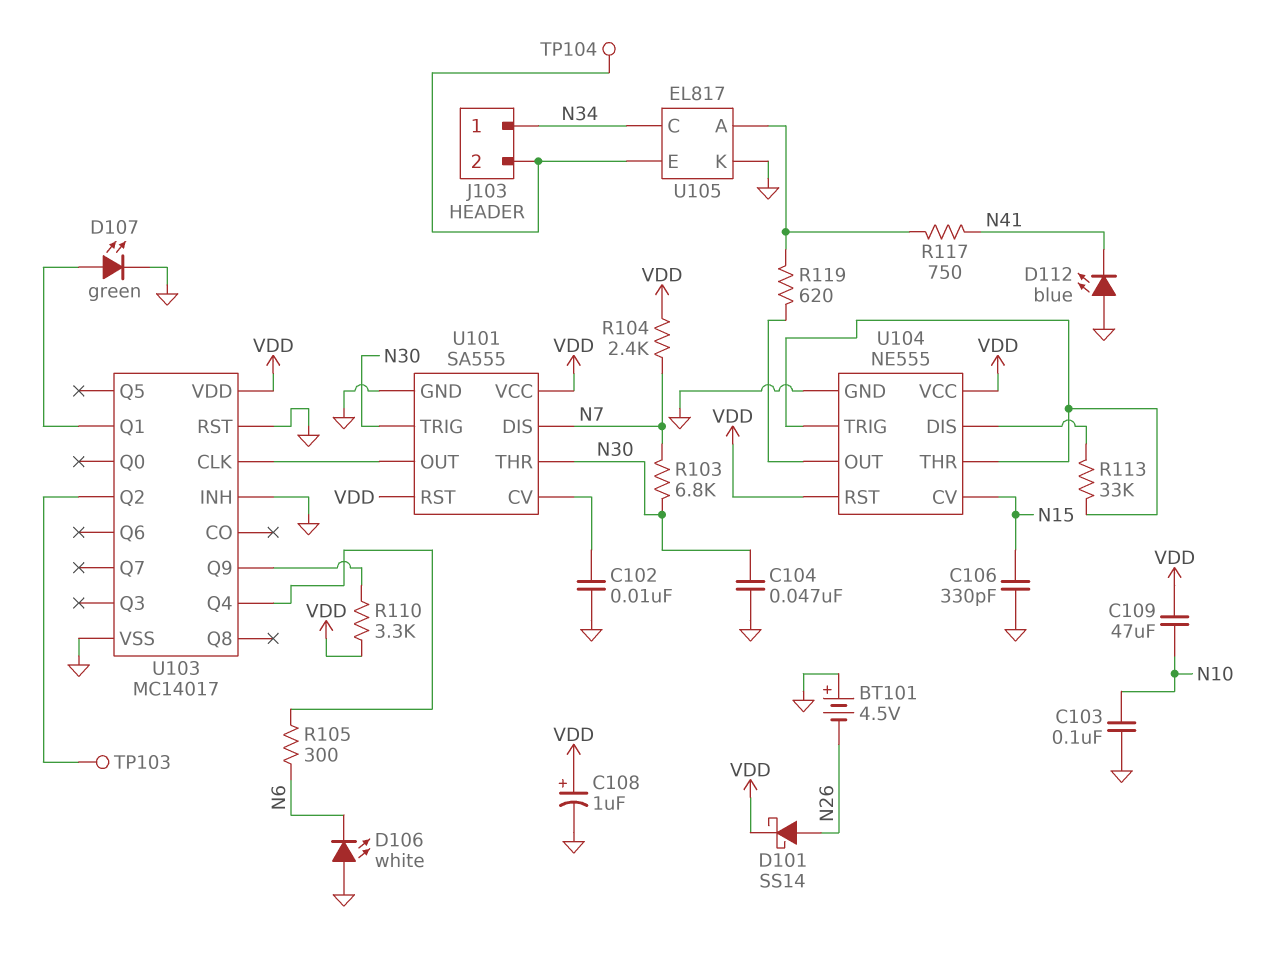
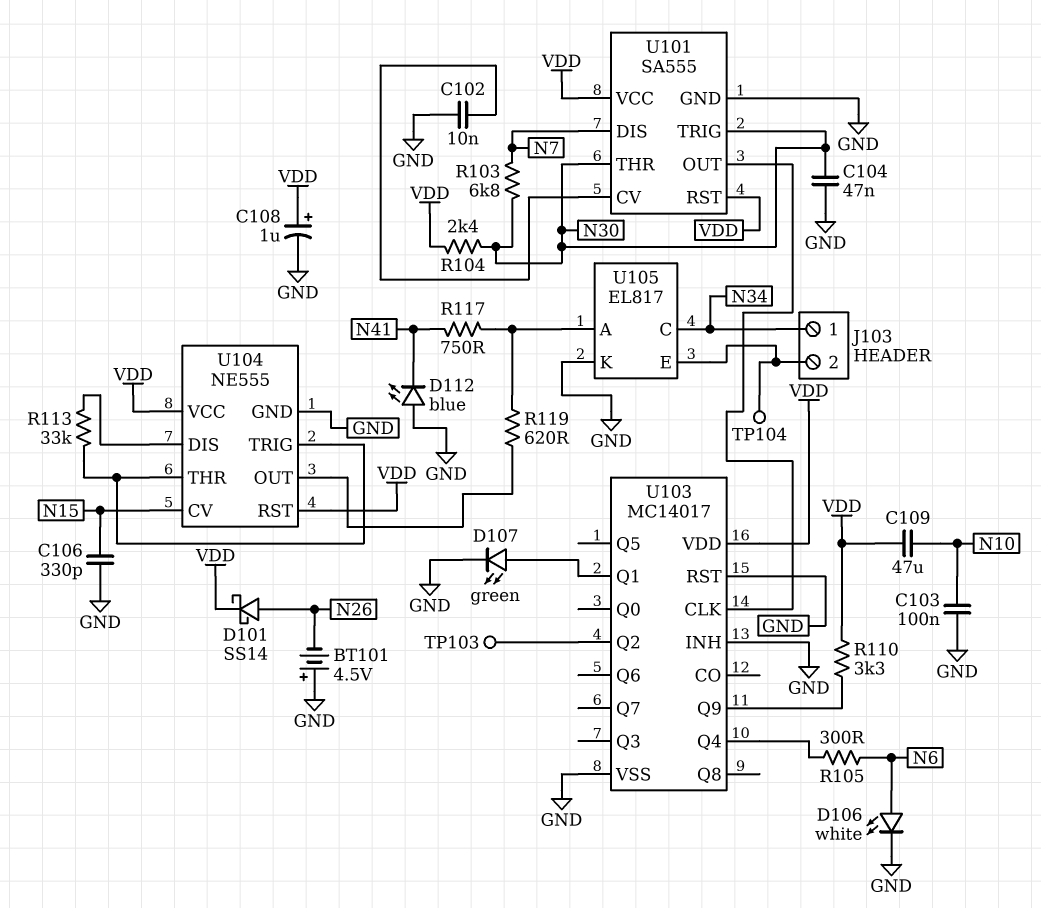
D106: LED white (A GND, K N6) -> LED white (A N6, K GND)
R104: 2.4k (N7, VDD) -> 2.4k (N30, VDD)

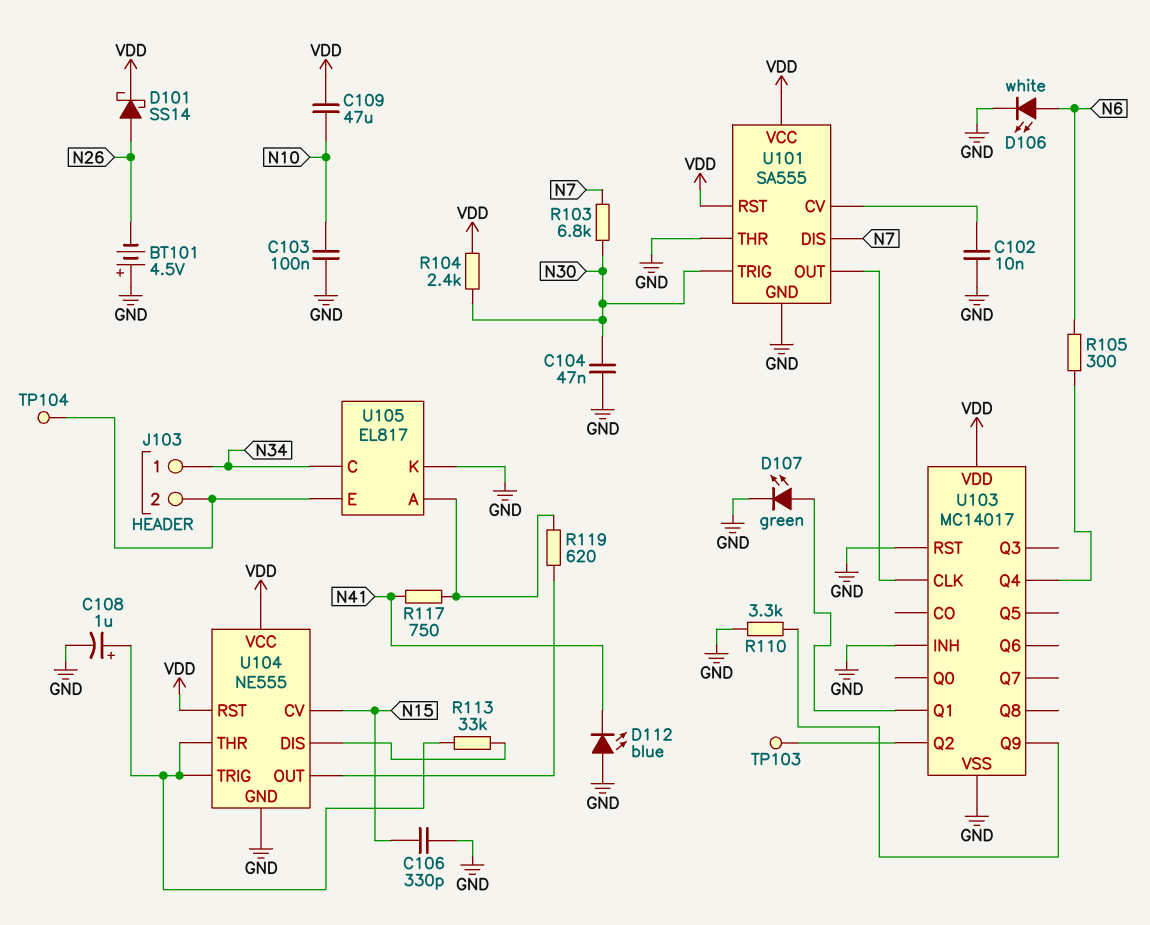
C108: 1uF (plus VDD, minus GND) -> 1uF (plus U104/THR, minus GND)
R110: 3.3k (U103/Q9, VDD) -> 3.3k (GND, U103/Q9)
U101 pin THR: N30 -> GND

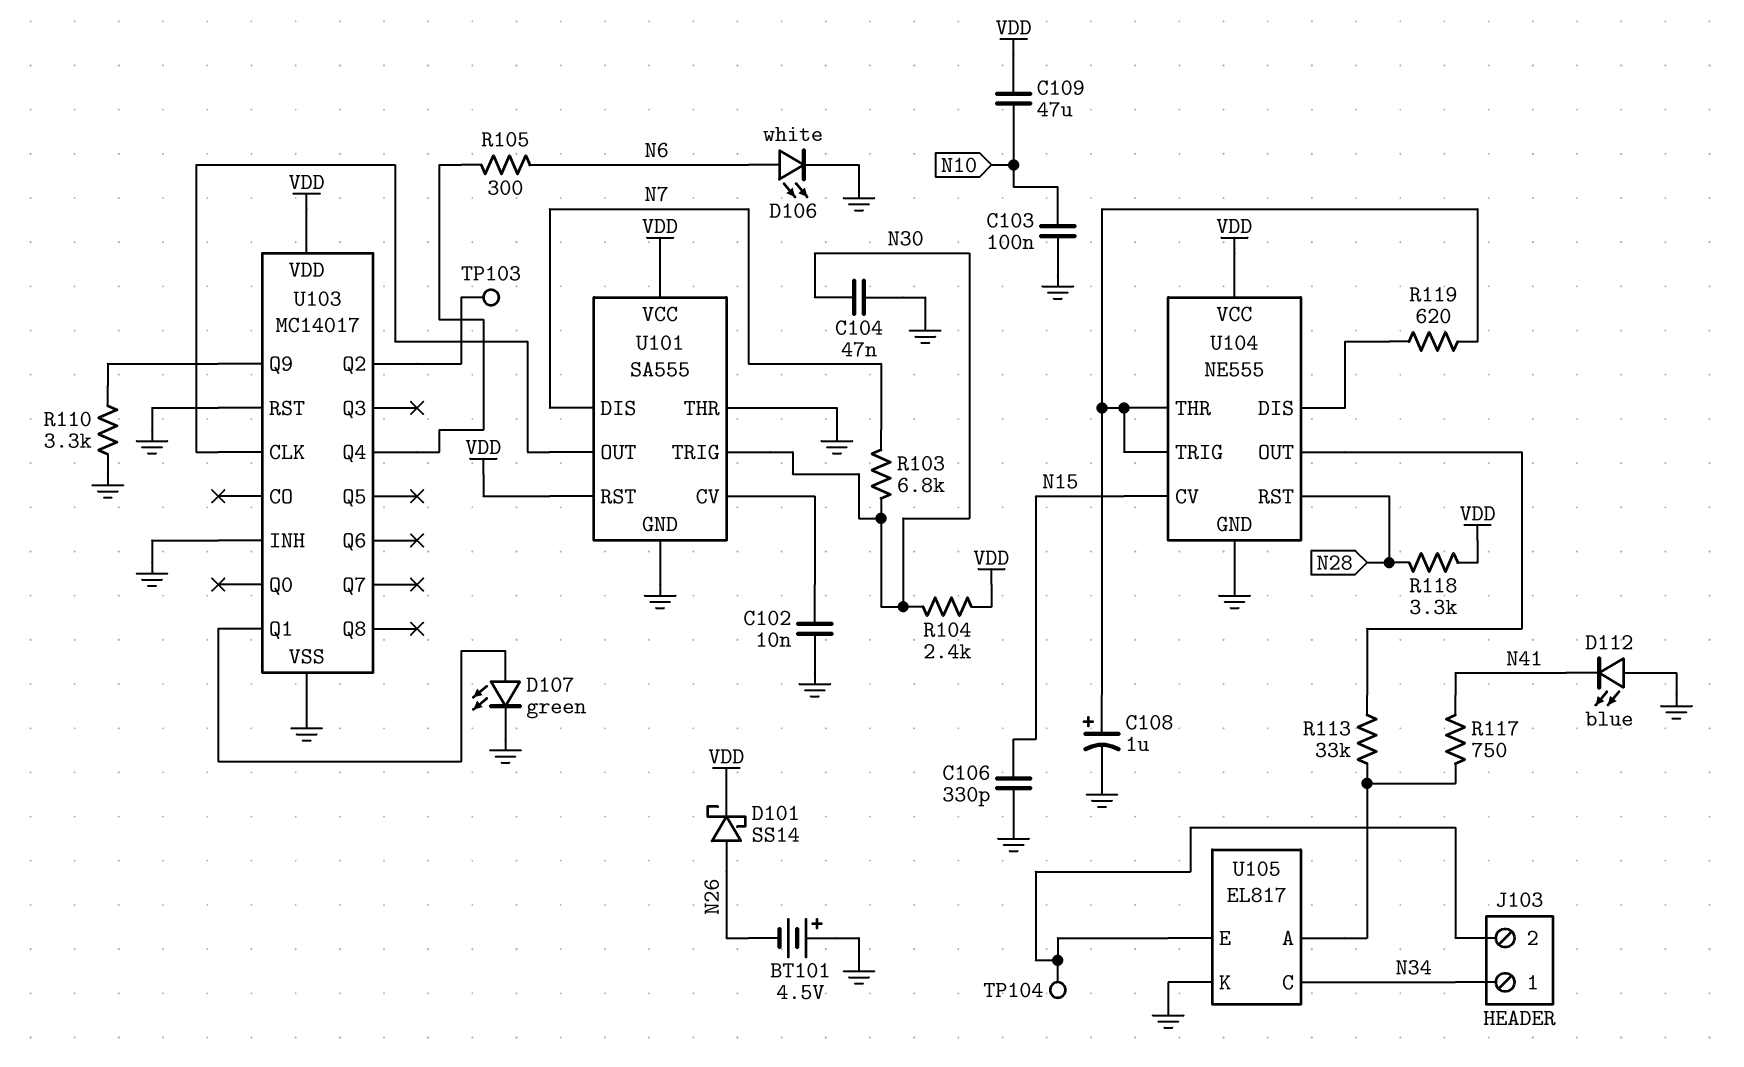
R113: 33k (U104/DIS, U104/THR) -> 33k (U104/OUT, U105/A)
R118: none -> 3.3k (N28, VDD)
R119: 620 (U104/OUT, U105/A) -> 620 (U104/DIS, U104/THR)
U104 pin RST: VDD -> N28

